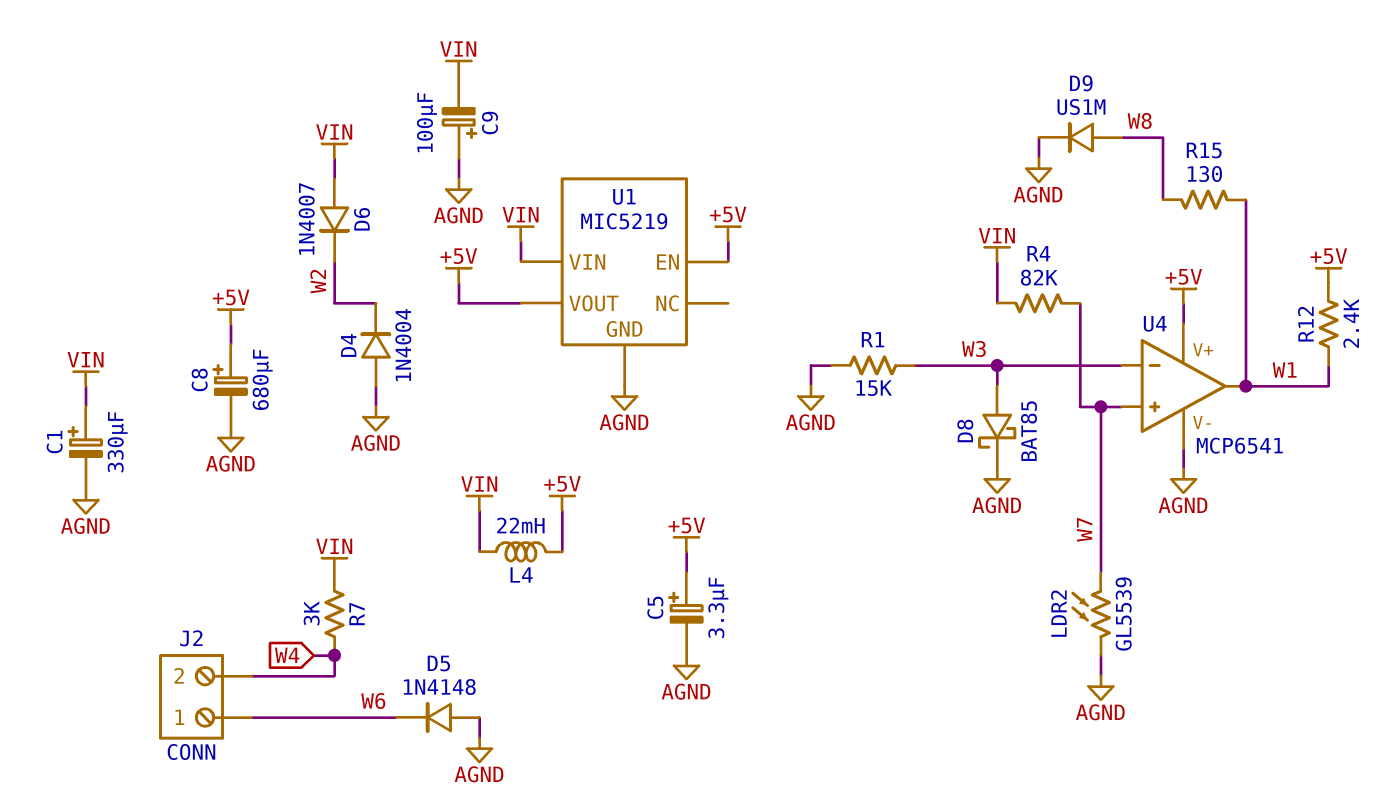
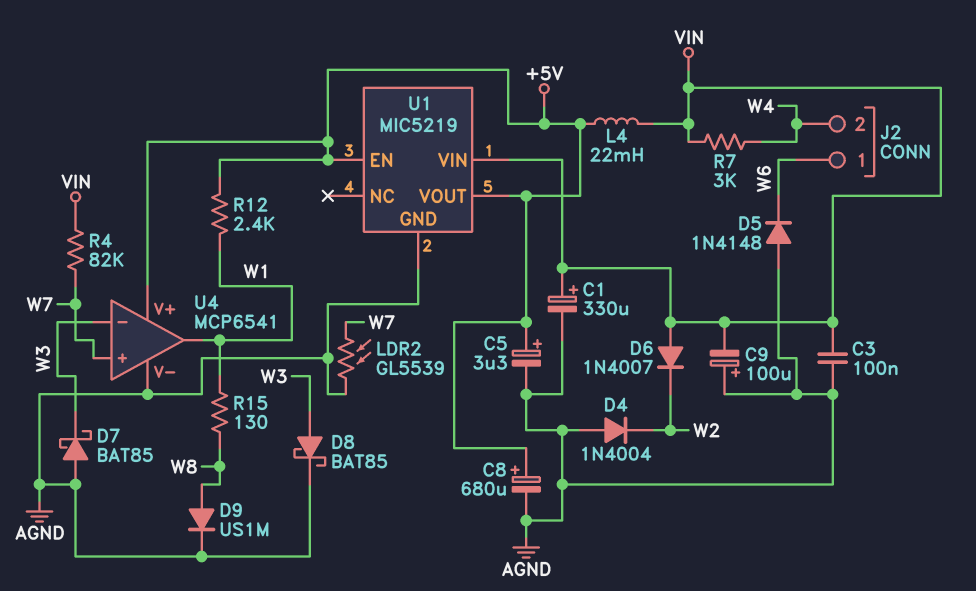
C3: none -> 100nF (AGND, VIN)
D7: none -> schottky BAT85 (A AGND, K W3)
R1: 15k (AGND, W3) -> none

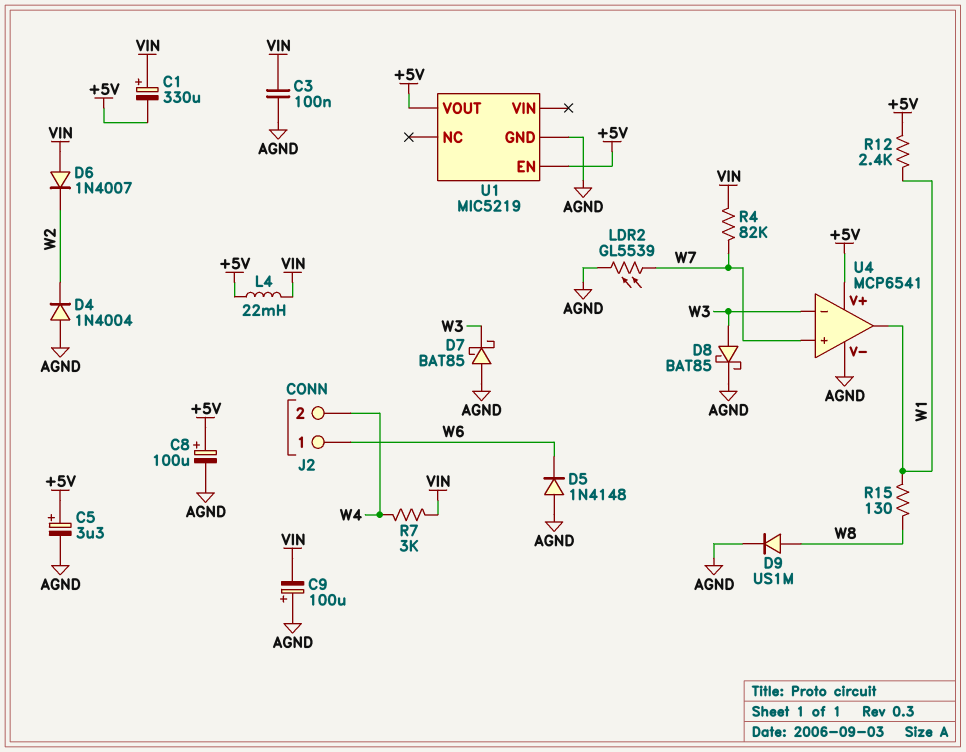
C1: 330uF (plus VIN, minus AGND) -> 330uF (plus VIN, minus +5V)
C8: 680uF (plus +5V, minus AGND) -> 100uF (plus +5V, minus AGND)
U1 pin VIN: VIN -> none

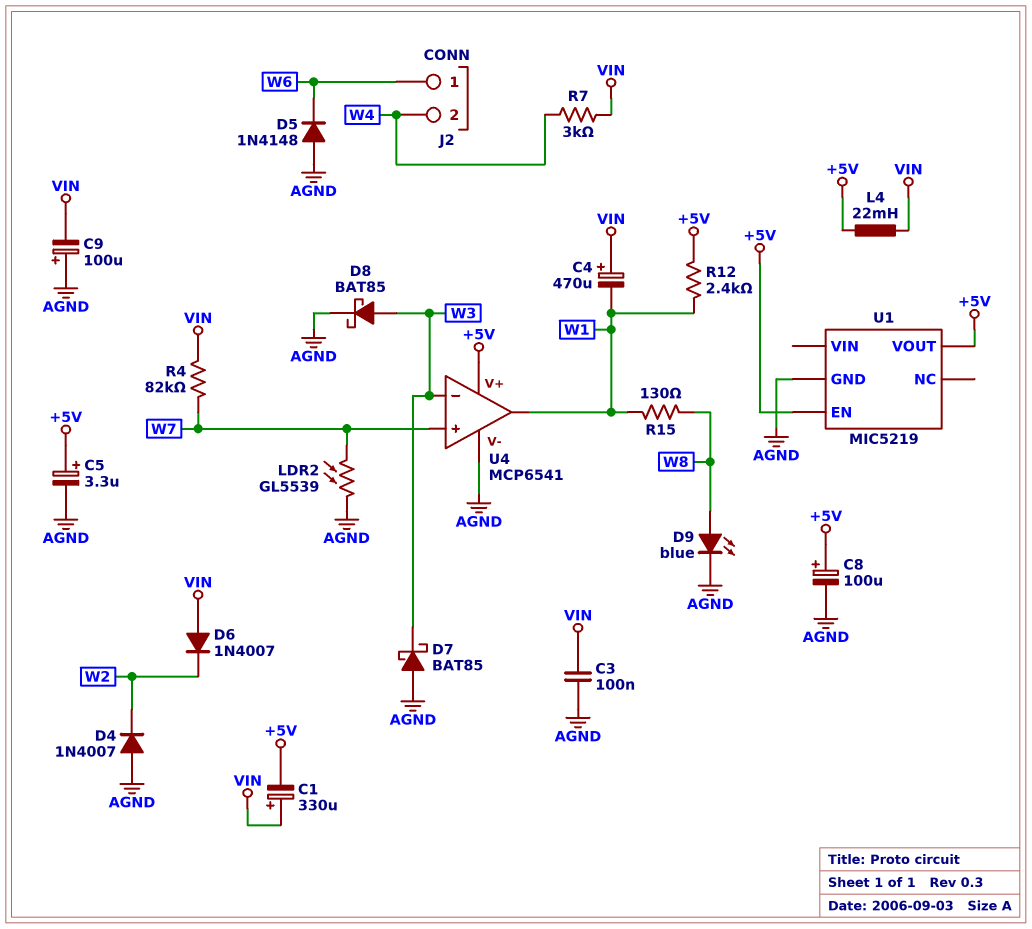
C4: none -> 470uF (plus VIN, minus W1)
D4: diode 1N4004 (A AGND, K W2) -> diode 1N4007 (A AGND, K W2)
D9: diode US1M (A W8, K AGND) -> LED blue (A W8, K AGND)

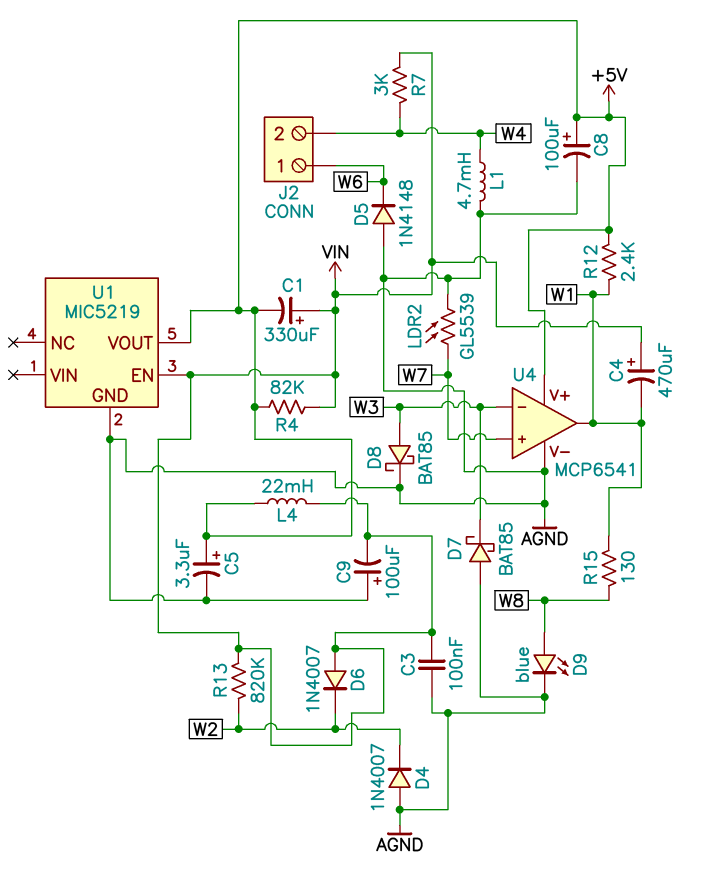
L1: none -> 4.7mH (AGND, W4)
R4: 82k (VIN, W7) -> 82k (+5V, VIN)
R13: none -> 820k (VIN, W2)
U1 pin EN: +5V -> VIN

